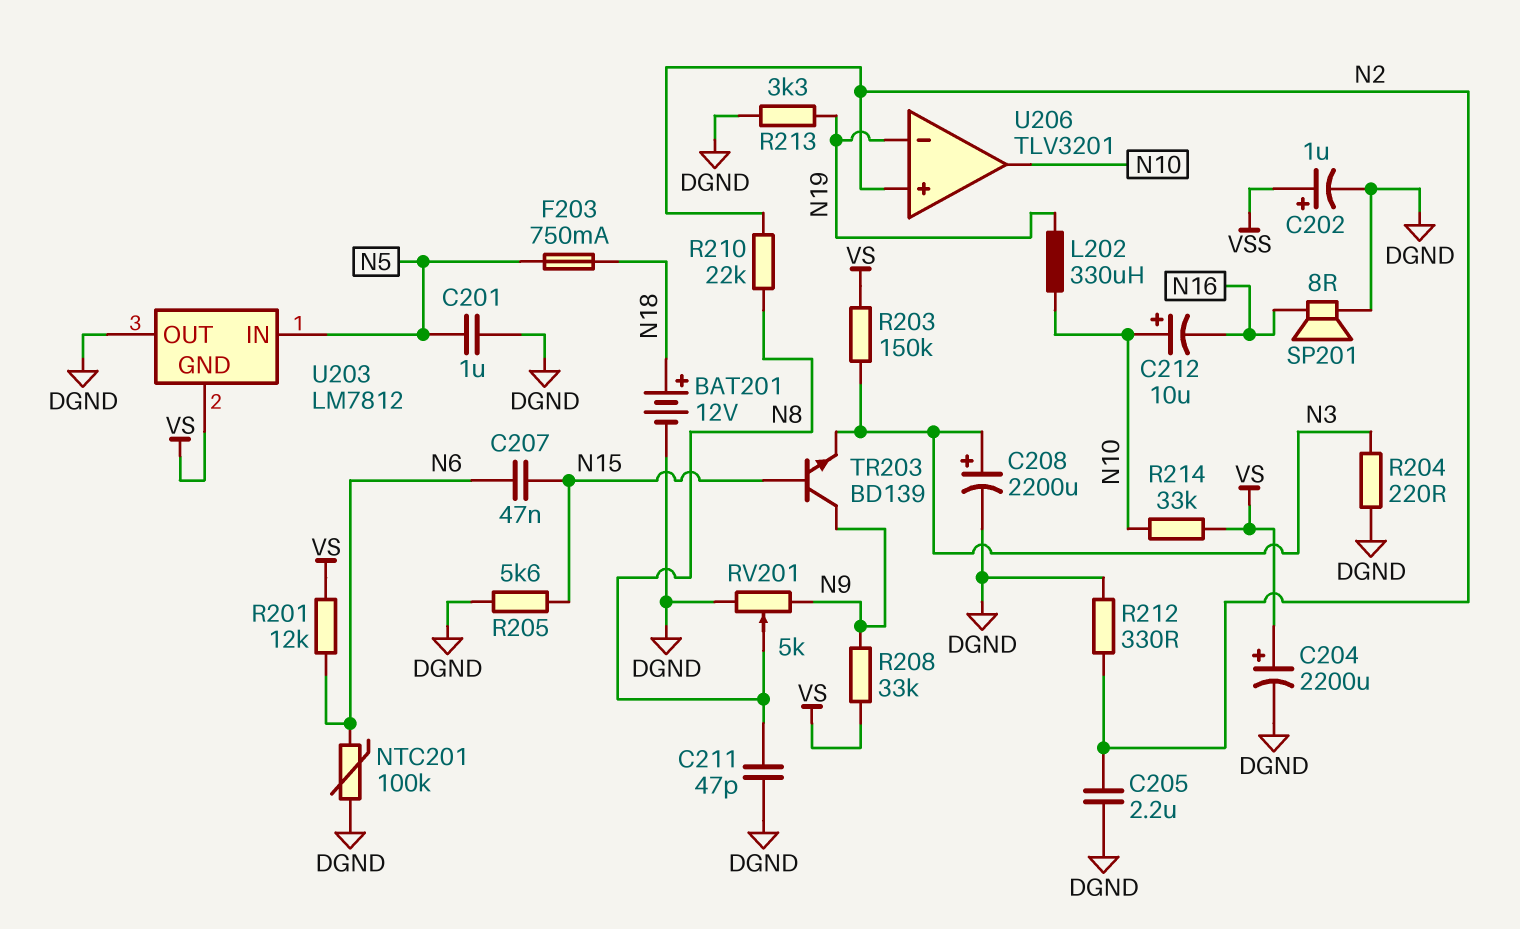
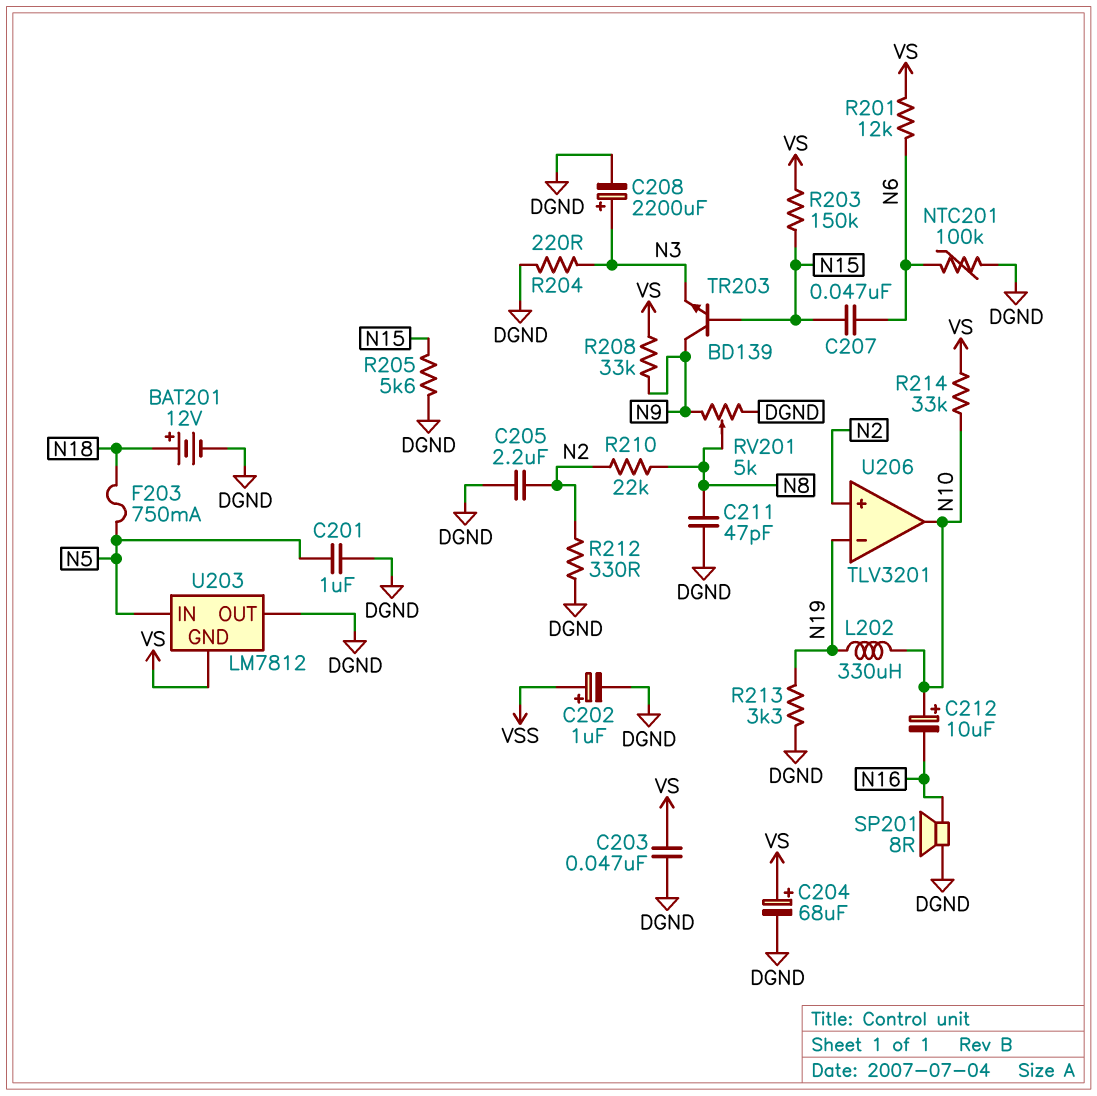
C203: none -> 47nF (DGND, VS)
C204: 2200uF (plus VS, minus DGND) -> 68uF (plus VS, minus DGND)
R203: 150k (N3, VS) -> 150k (N15, VS)

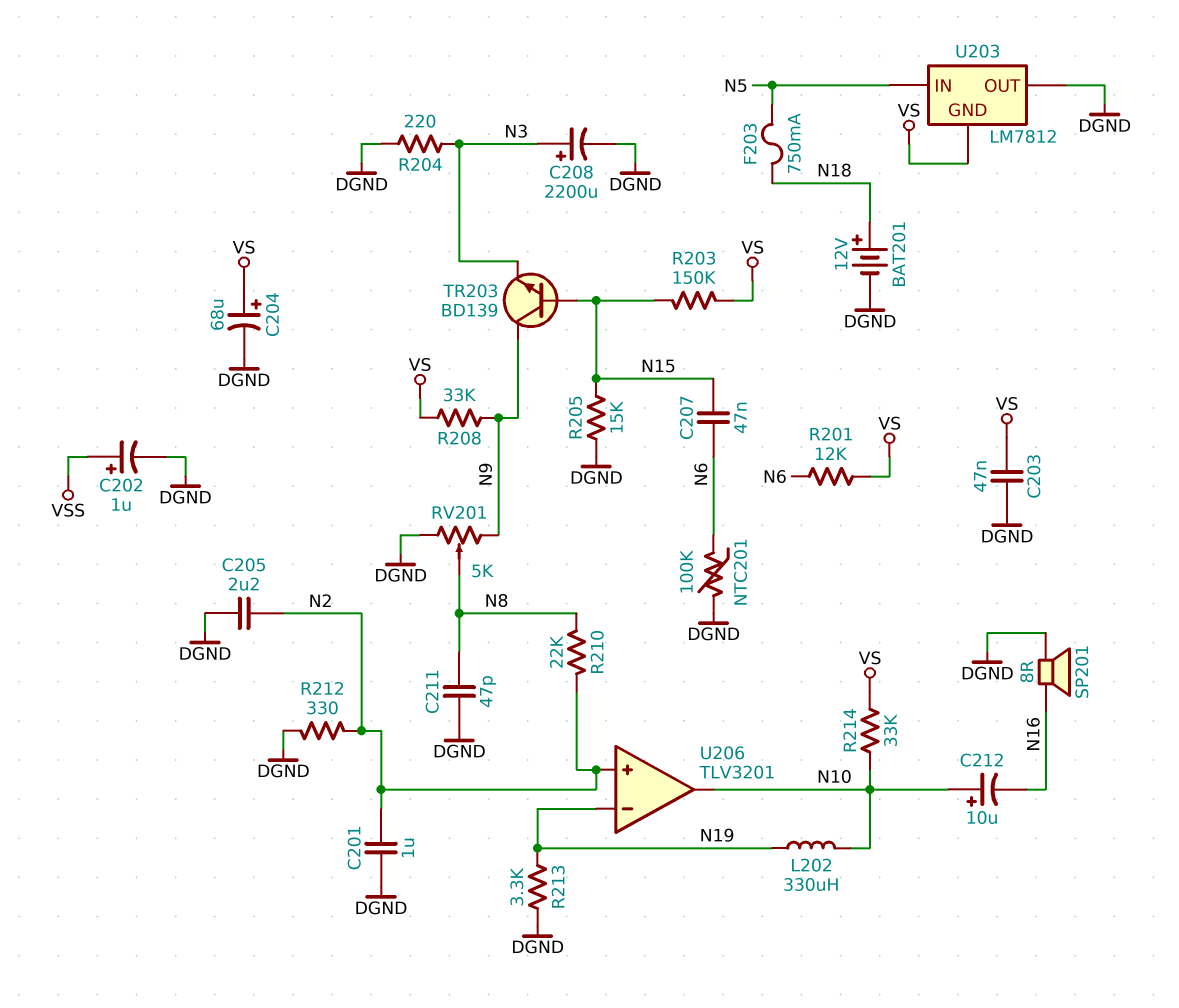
C201: 1uF (DGND, N5) -> 1uF (DGND, N2)
R205: 5.6k (DGND, N15) -> 15k (DGND, N15)

